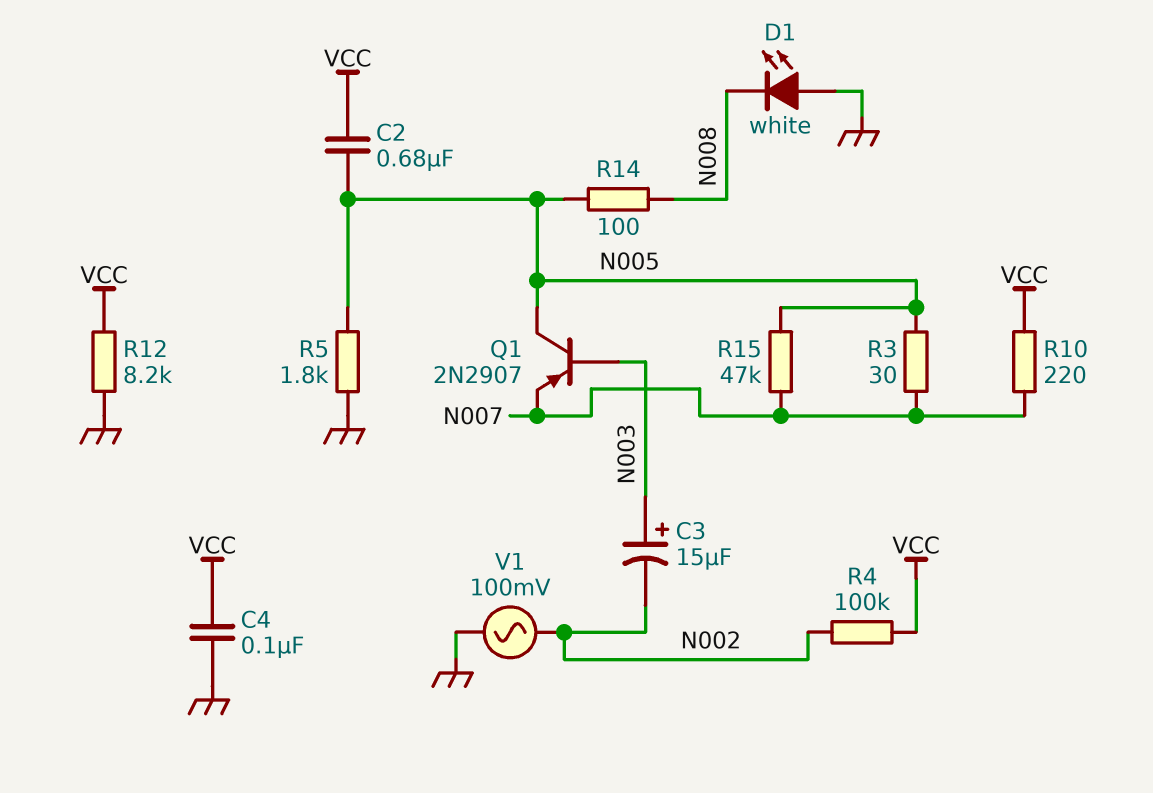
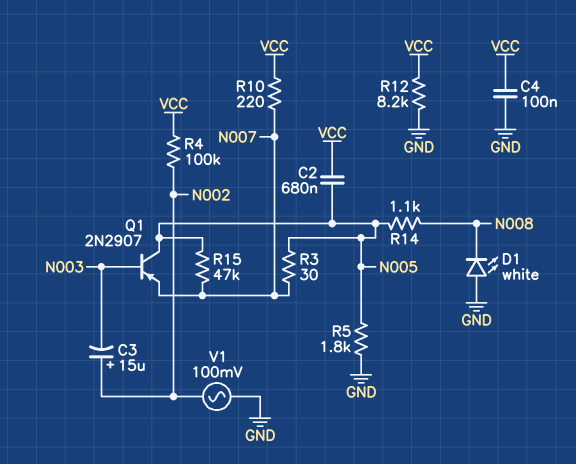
C3: 15uF (plus N003, minus N002) -> 15uF (plus N002, minus N003)
R14: 100 (N005, N008) -> 1.1k (N005, N008)

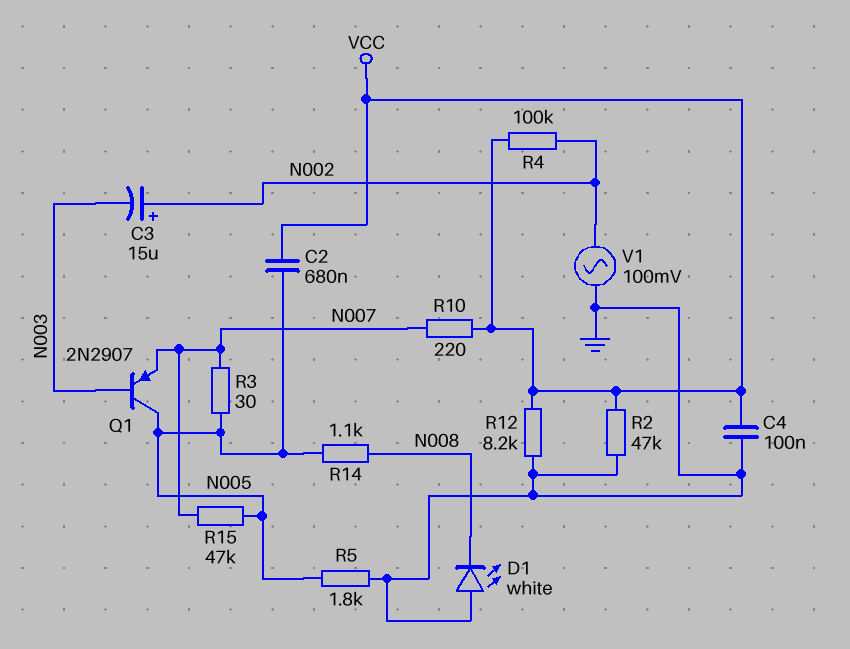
R2: none -> 47k (GND, VCC)

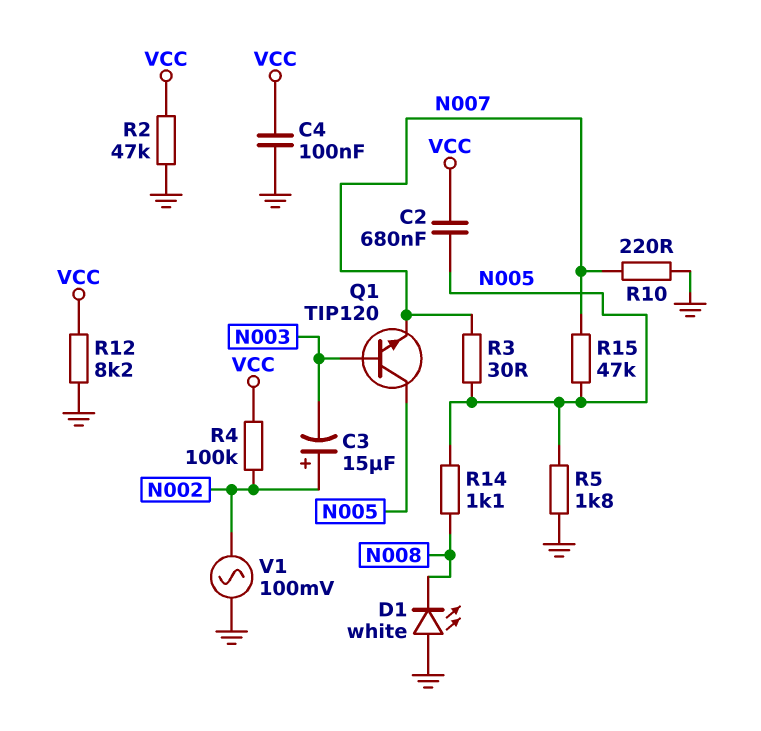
Q1: PNP 2N2907 (B N003, C N005, E N007) -> NPN TIP120 (B N003, C N005, E N007)
R10: 220 (N007, VCC) -> 220 (GND, N007)

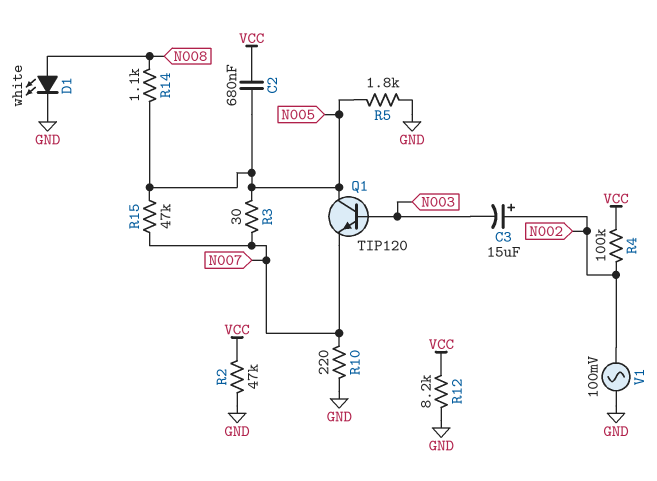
C4: 100nF (GND, VCC) -> none
D1: LED white (A GND, K N008) -> LED white (A N008, K GND)

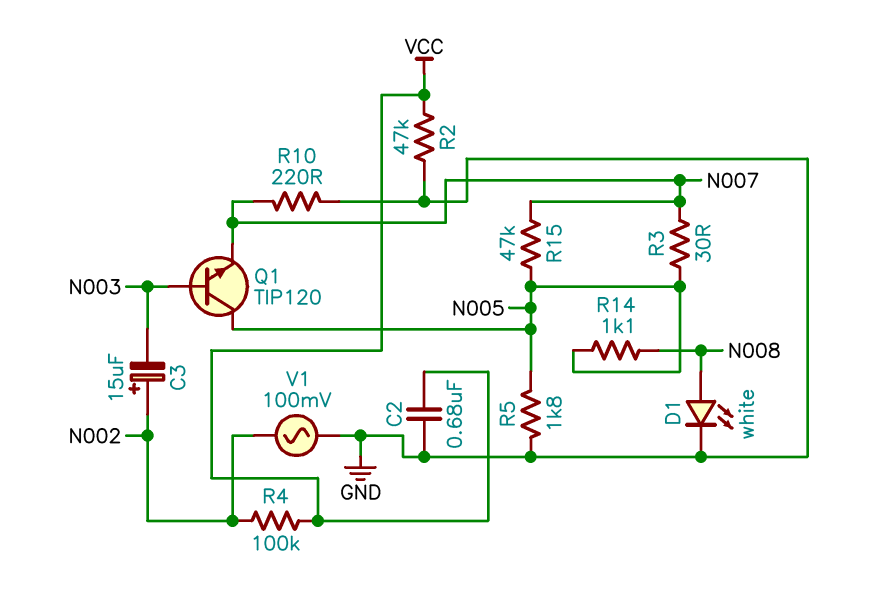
C2: 680nF (N005, VCC) -> 680nF (GND, VCC)
R12: 8.2k (GND, VCC) -> none

